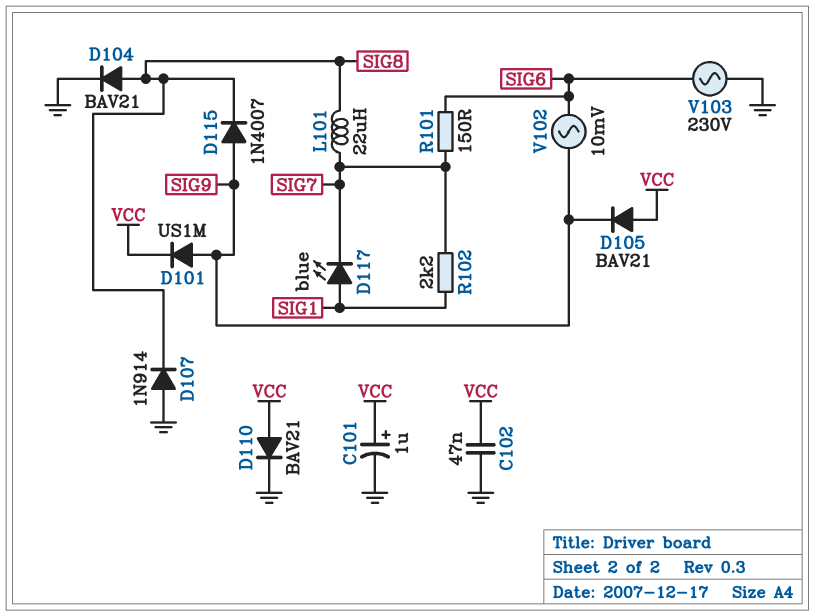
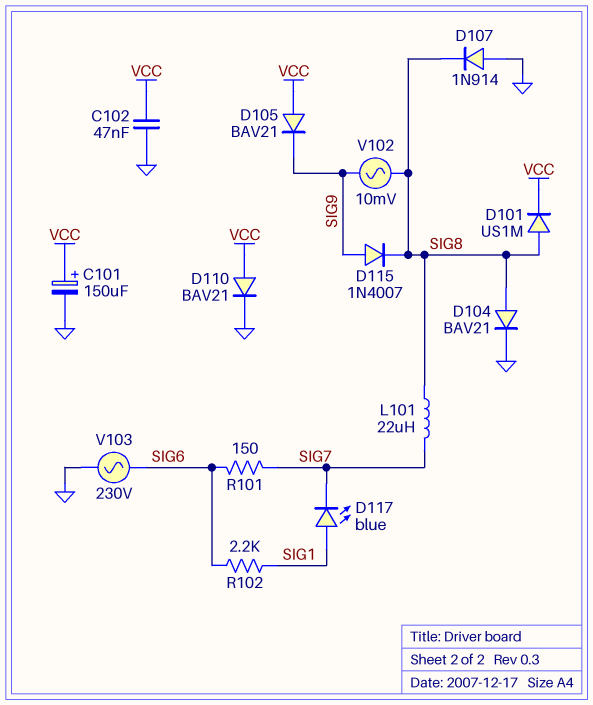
C101: 1uF (plus VCC, minus GND) -> 150uF (plus VCC, minus GND)
D101: diode US1M (A SIG9, K VCC) -> diode US1M (A SIG8, K VCC)
R102: 2.2k (SIG1, SIG7) -> 2.2k (SIG1, SIG6)
V102: AC 10mV (SIG6, SIG9) -> AC 10mV (SIG8, SIG9)

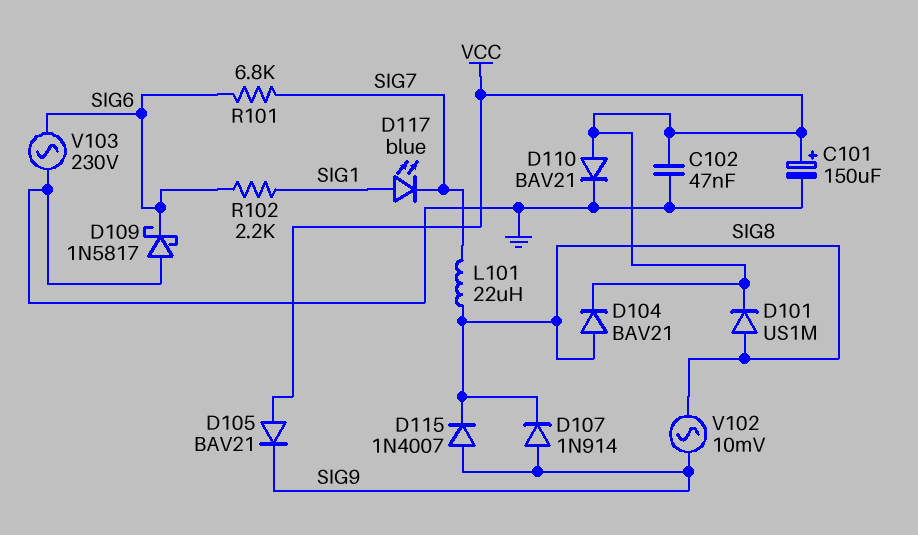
D104: diode BAV21 (A SIG8, K GND) -> diode BAV21 (A SIG8, K VCC)
D107: diode 1N914 (A GND, K SIG8) -> diode 1N914 (A SIG9, K SIG8)
D109: none -> schottky 1N5817 (A GND, K SIG6)
R101: 150 (SIG6, SIG7) -> 6.8k (SIG6, SIG7)

